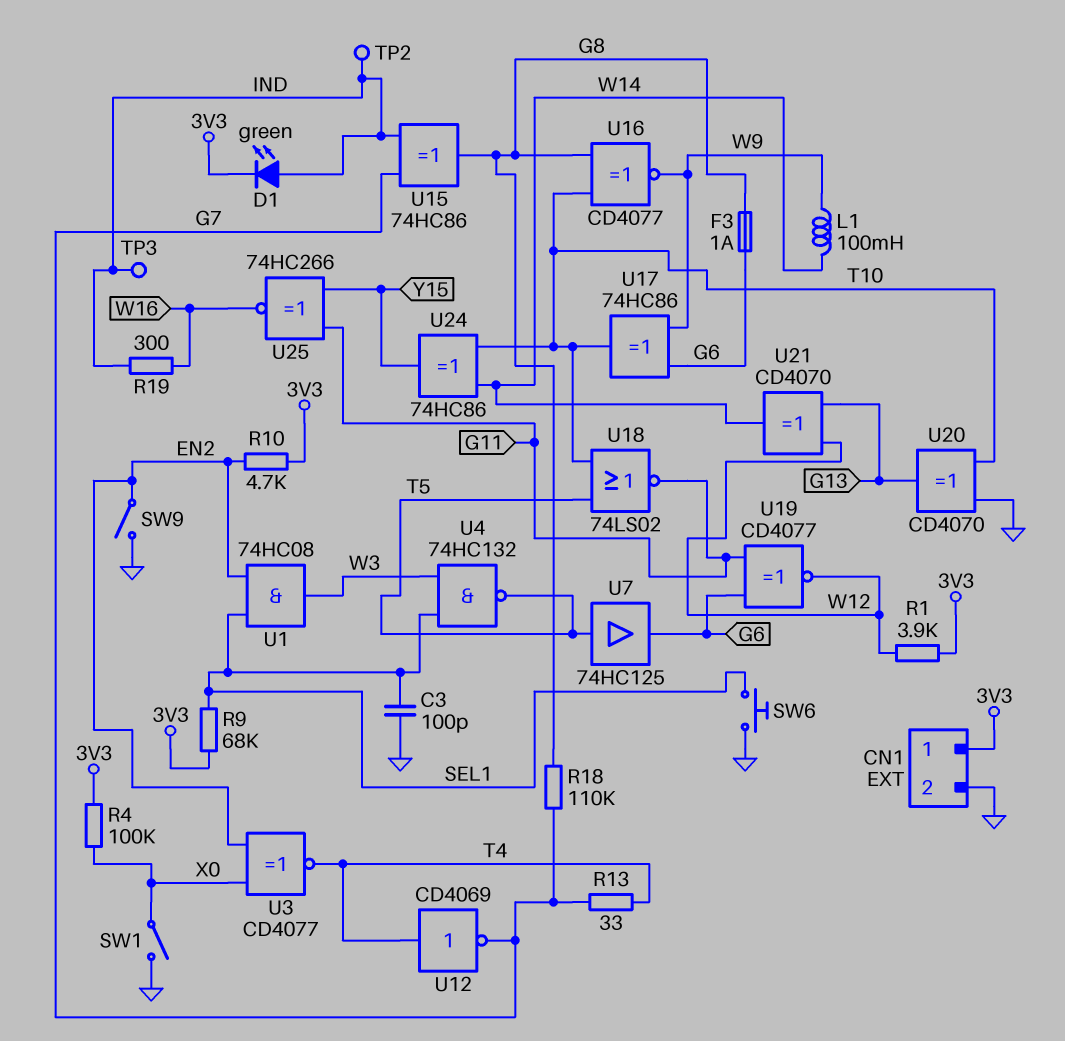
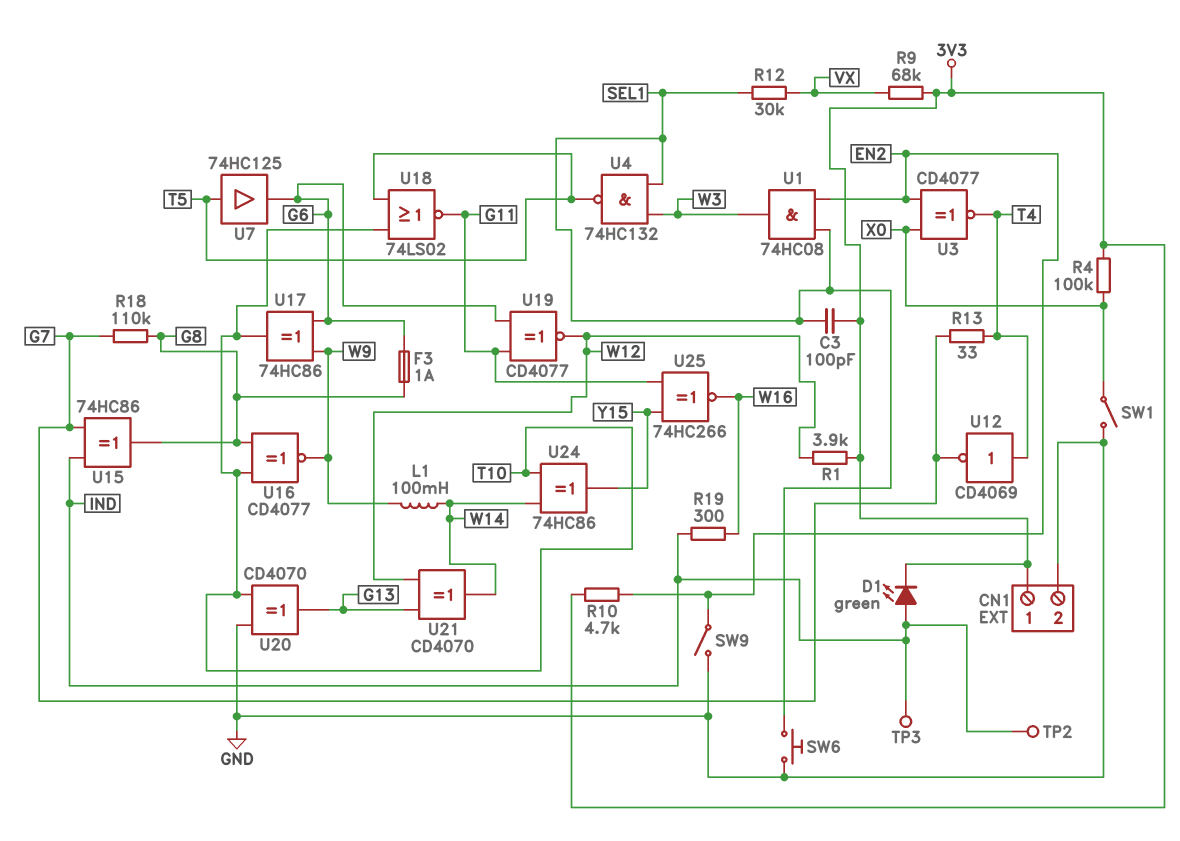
C3: 100pF (GND, SEL1) -> 100pF (3V3, SEL1)
R9: 68k (3V3, SEL1) -> 68k (3V3, VX)
R12: none -> 30k (SEL1, VX)

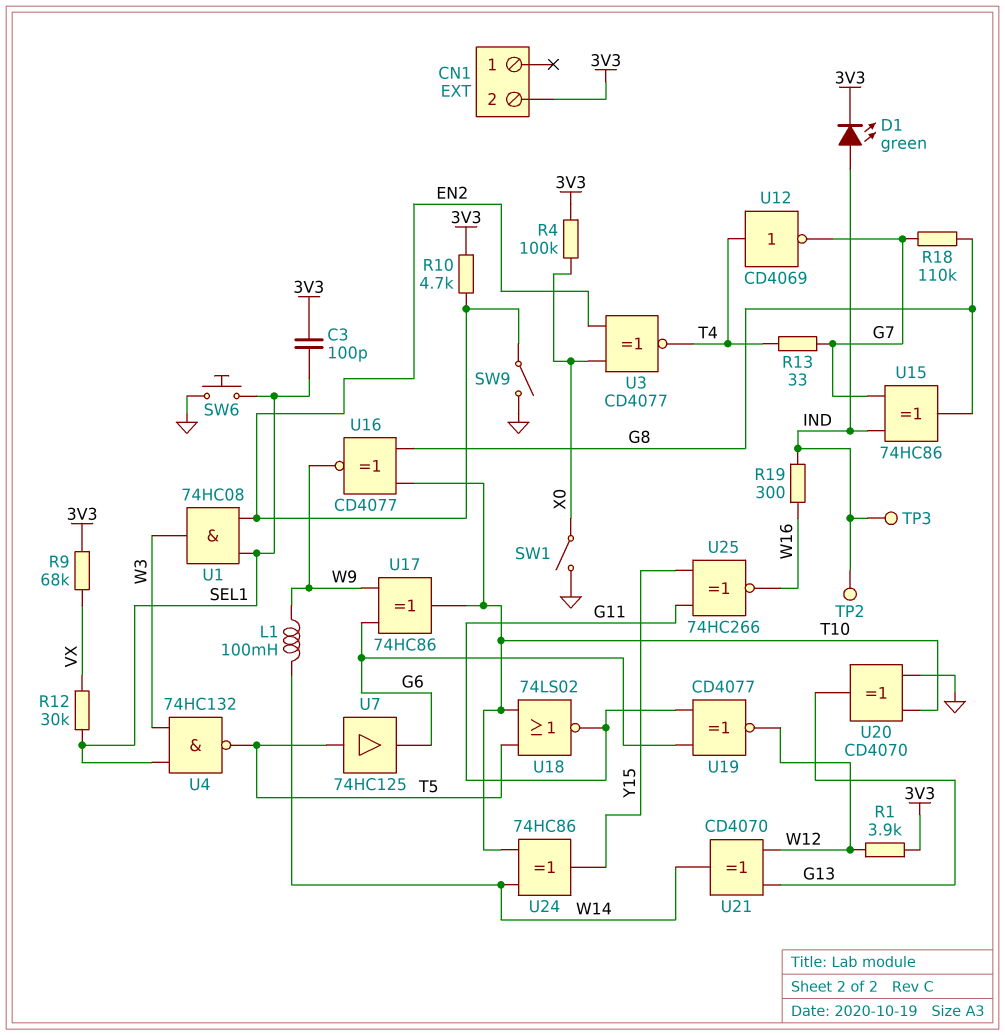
CN1 pin 1: 3V3 -> none
CN1 pin 2: GND -> 3V3
F3: 1A (G6, G8) -> none

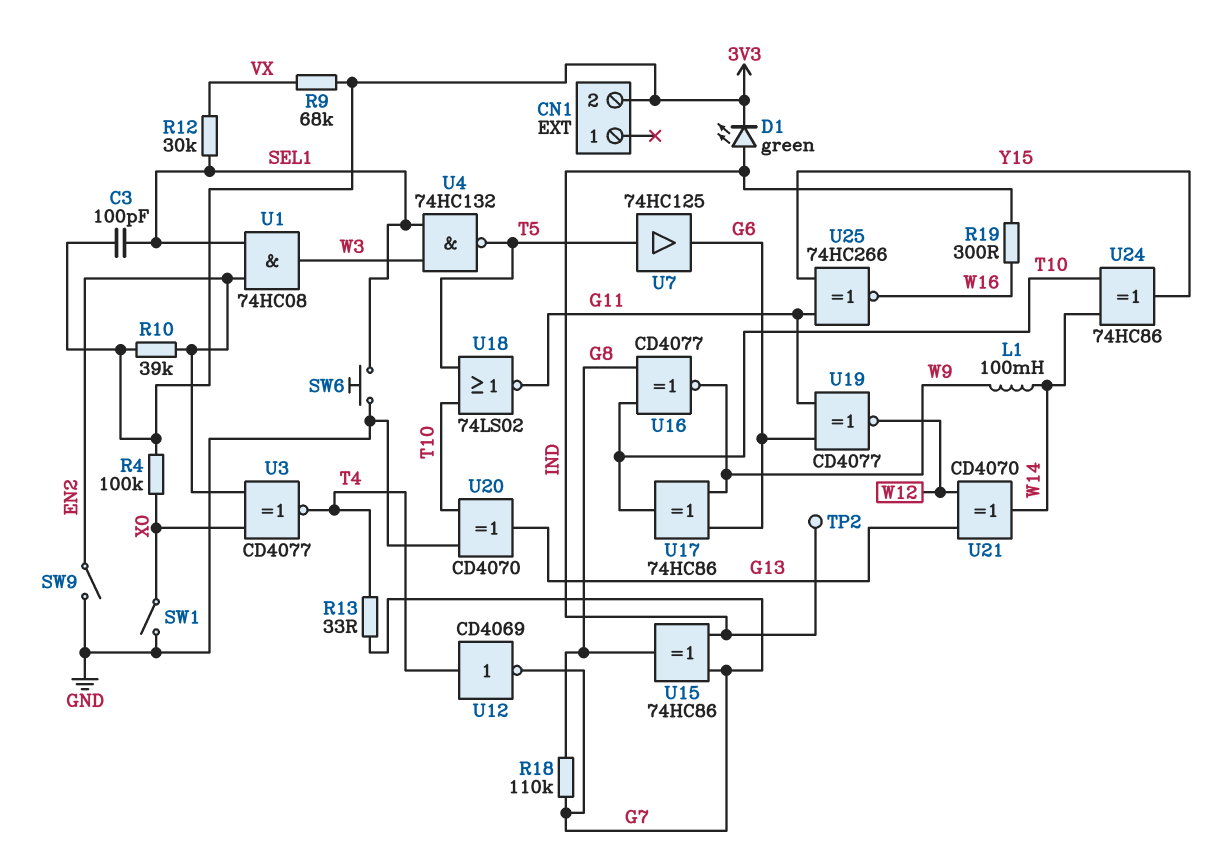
R1: 3.9k (3V3, W12) -> none
R10: 4.7k (3V3, EN2) -> 39k (3V3, EN2)
TP3: test point (IND) -> none

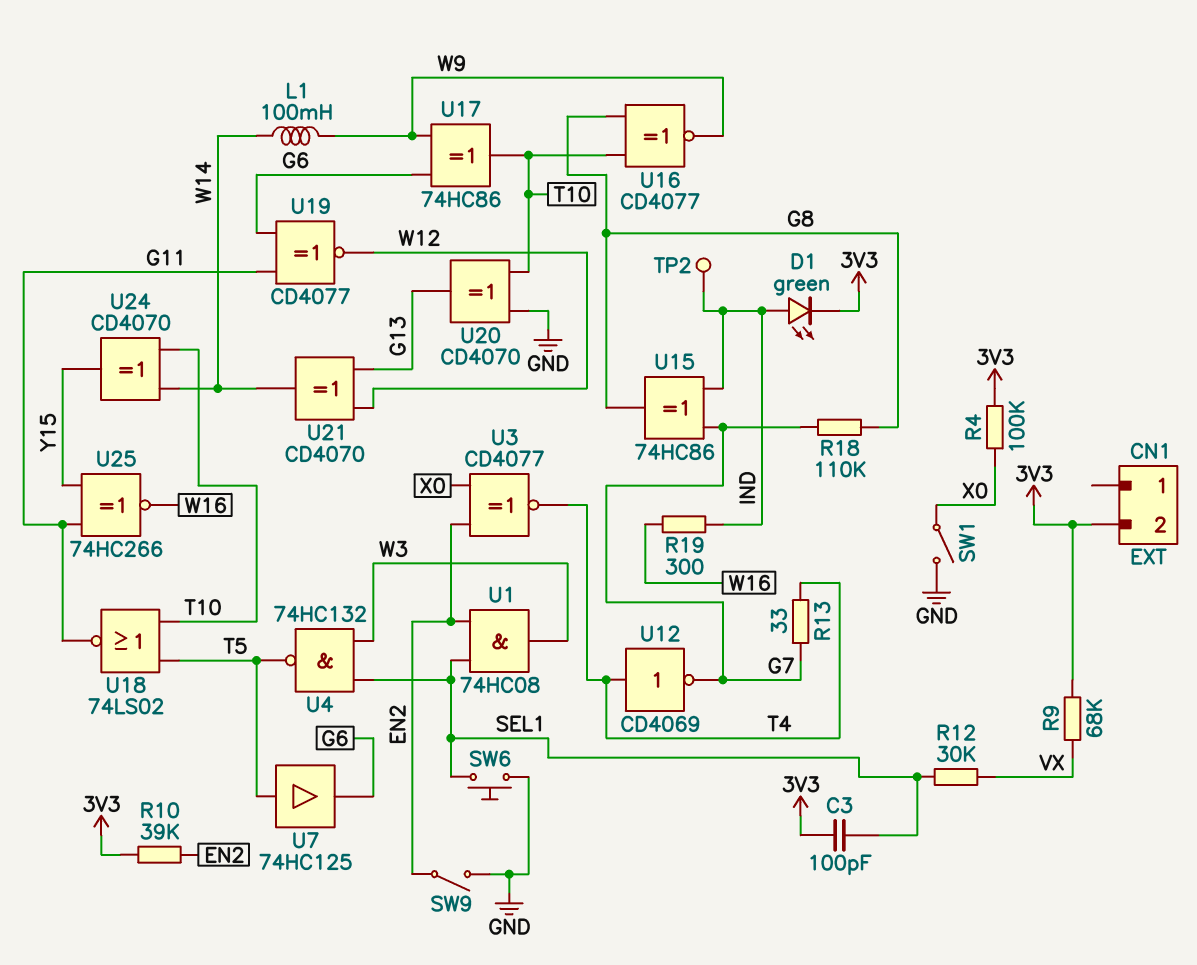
U24: XOR 74HC86 (in T10, in W14, out Y15) -> XOR CD4070 (in T10, in W14, out Y15)

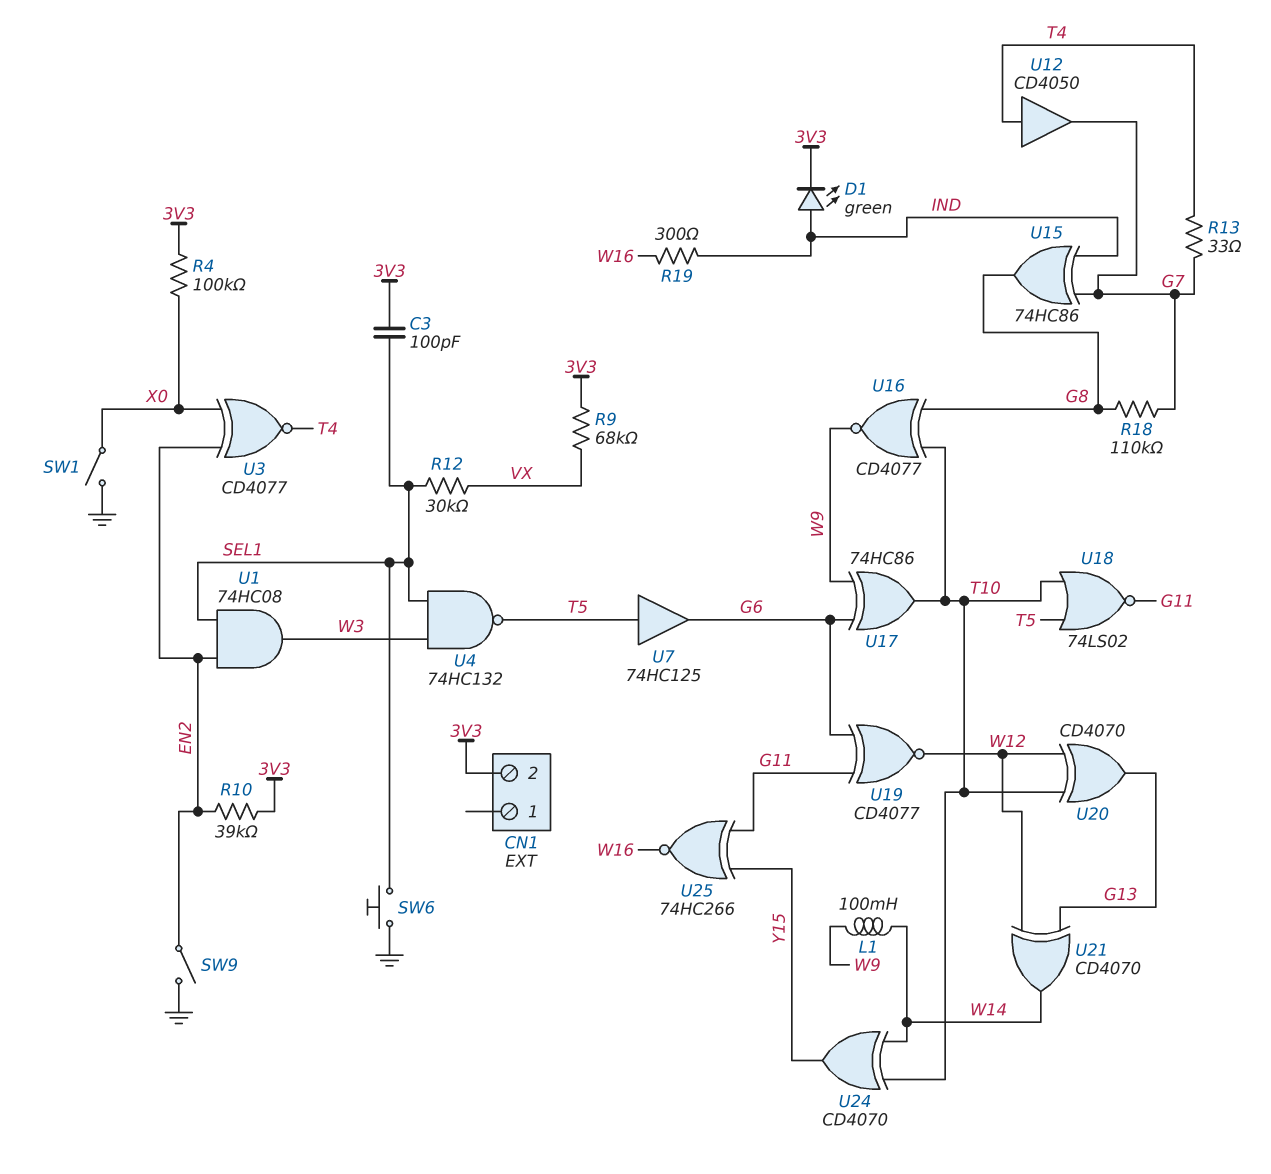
TP2: test point (IND) -> none
U12: NOT CD4069 (in T4, out G7) -> buffer CD4050 (in T4, out G7)
U20: XOR CD4070 (in GND, in T10, out G13) -> XOR CD4070 (in T10, in W12, out G13)

